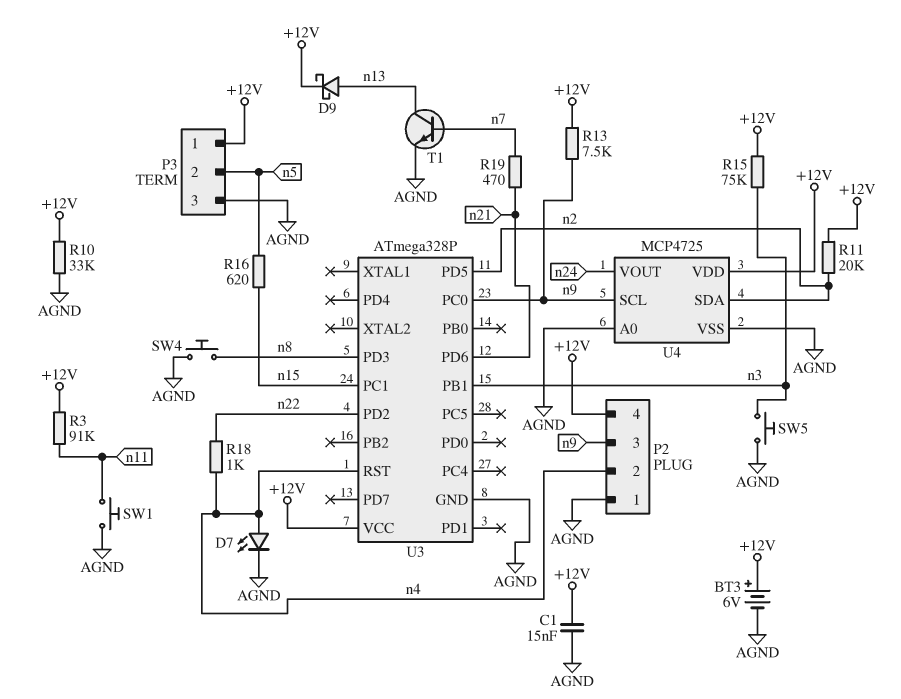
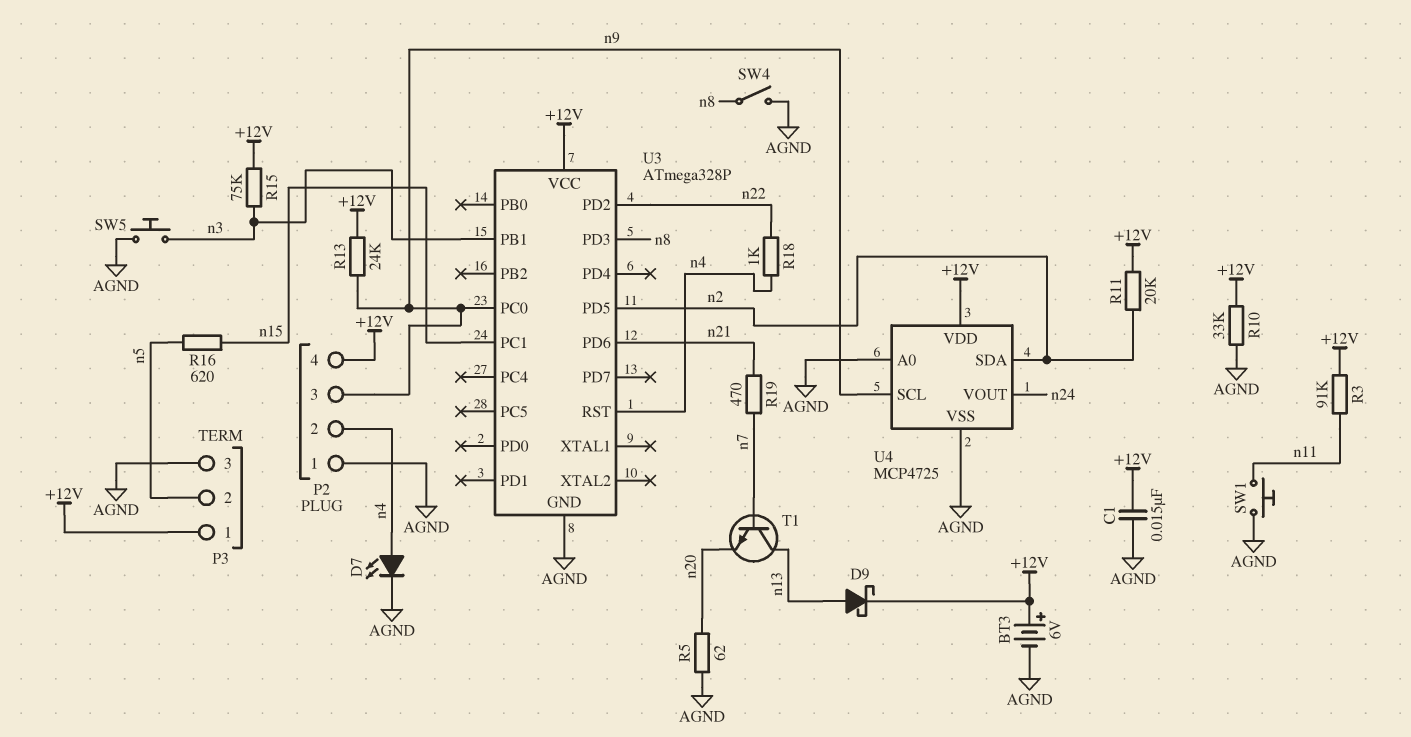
R5: none -> 62 (AGND, n20)
R13: 7.5k (+12V, n9) -> 24k (+12V, n9)
SW4: button (AGND, n8) -> switch (AGND, n8)
T1: NPN (B n7, C n13, E AGND) -> NPN (B n7, C n13, E n20)

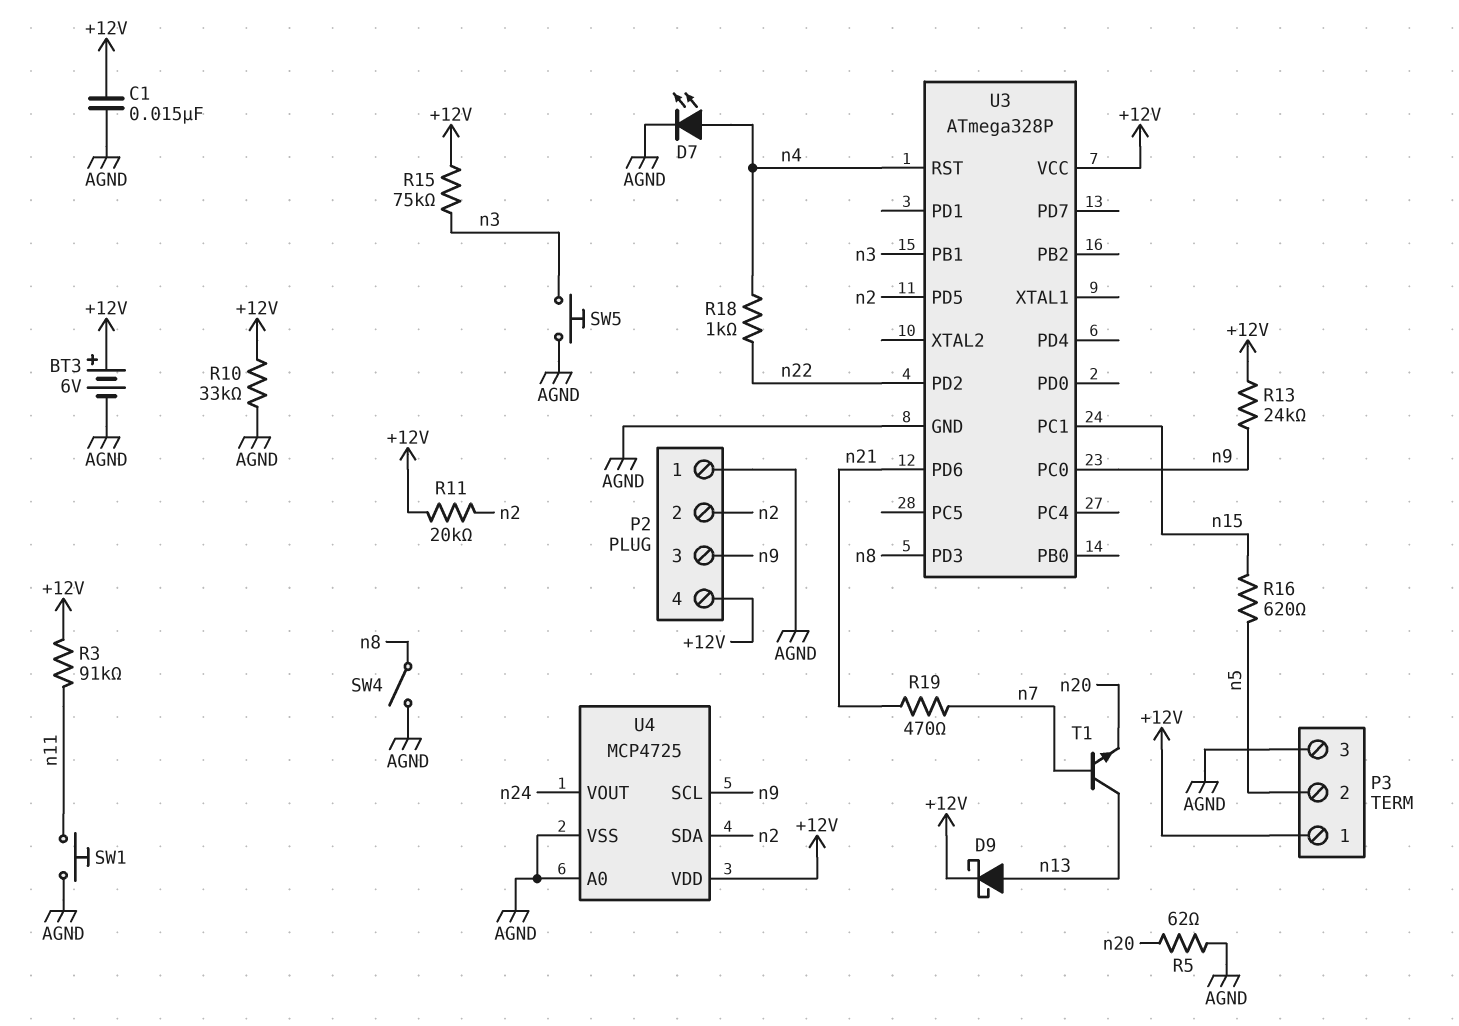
P2 pin 2: n4 -> n2

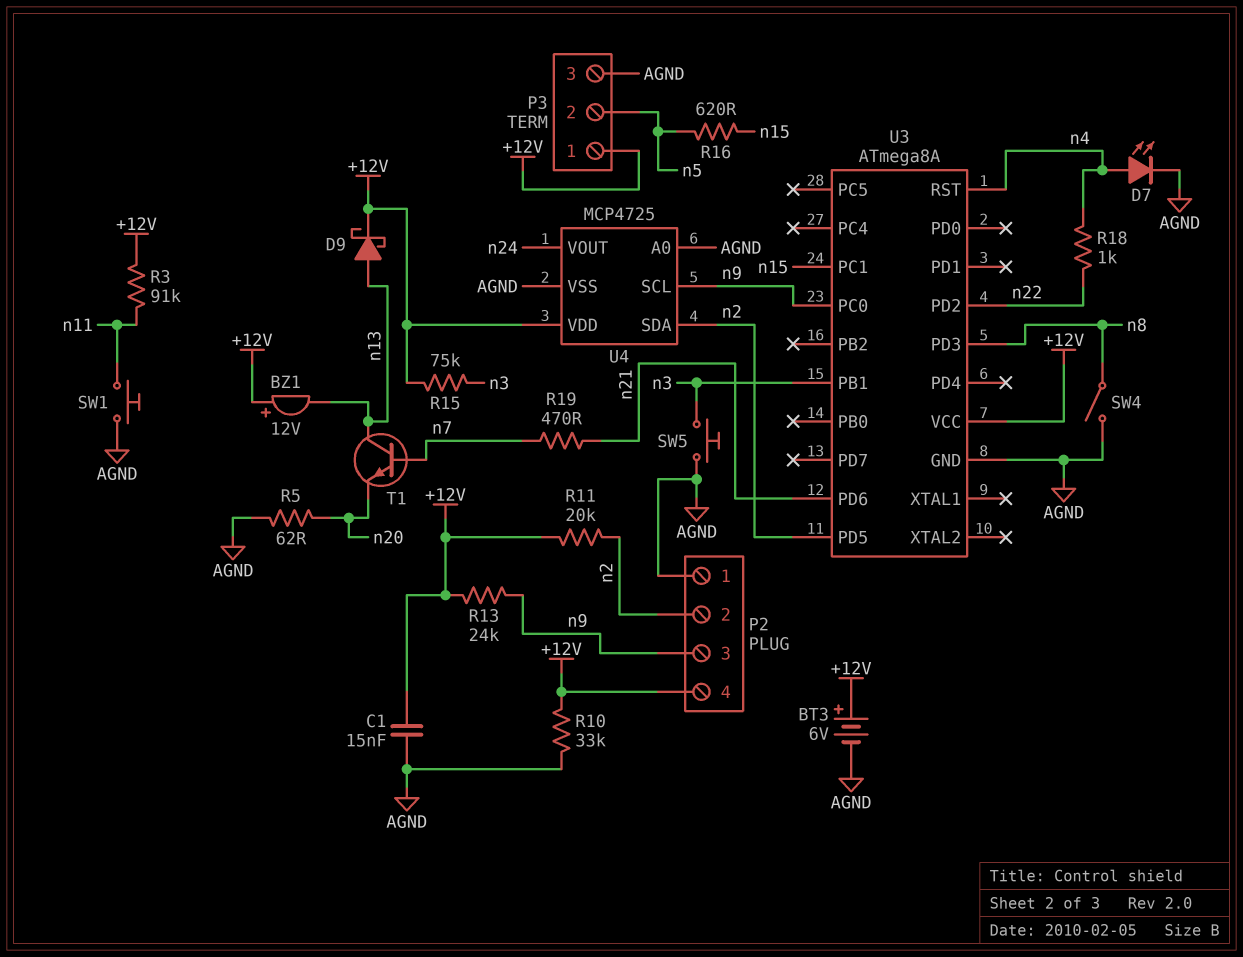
BZ1: none -> buzzer 12V (plus +12V, minus n13)
U3: ATmega328P -> ATmega8A

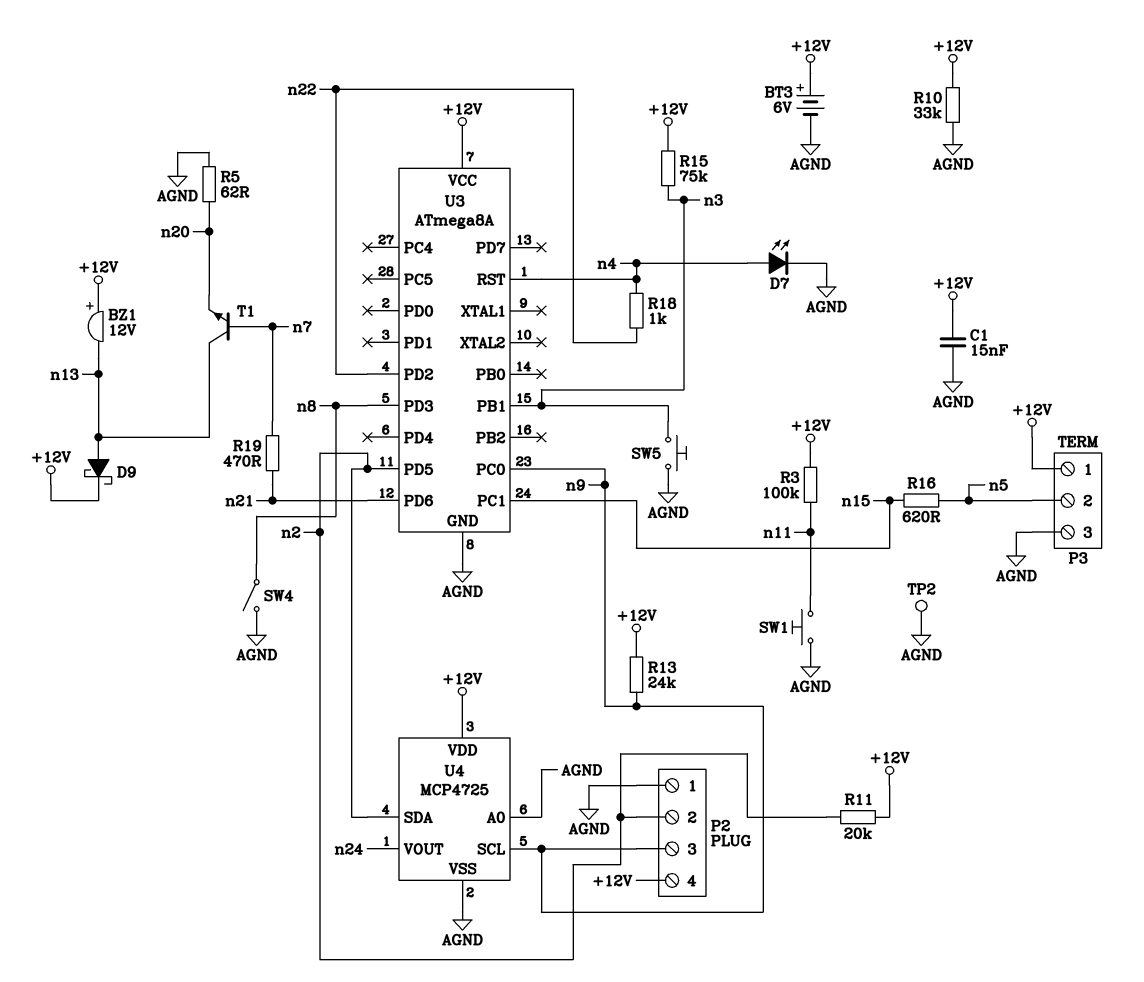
R3: 91k (+12V, n11) -> 100k (+12V, n11)
TP2: none -> test point (AGND)

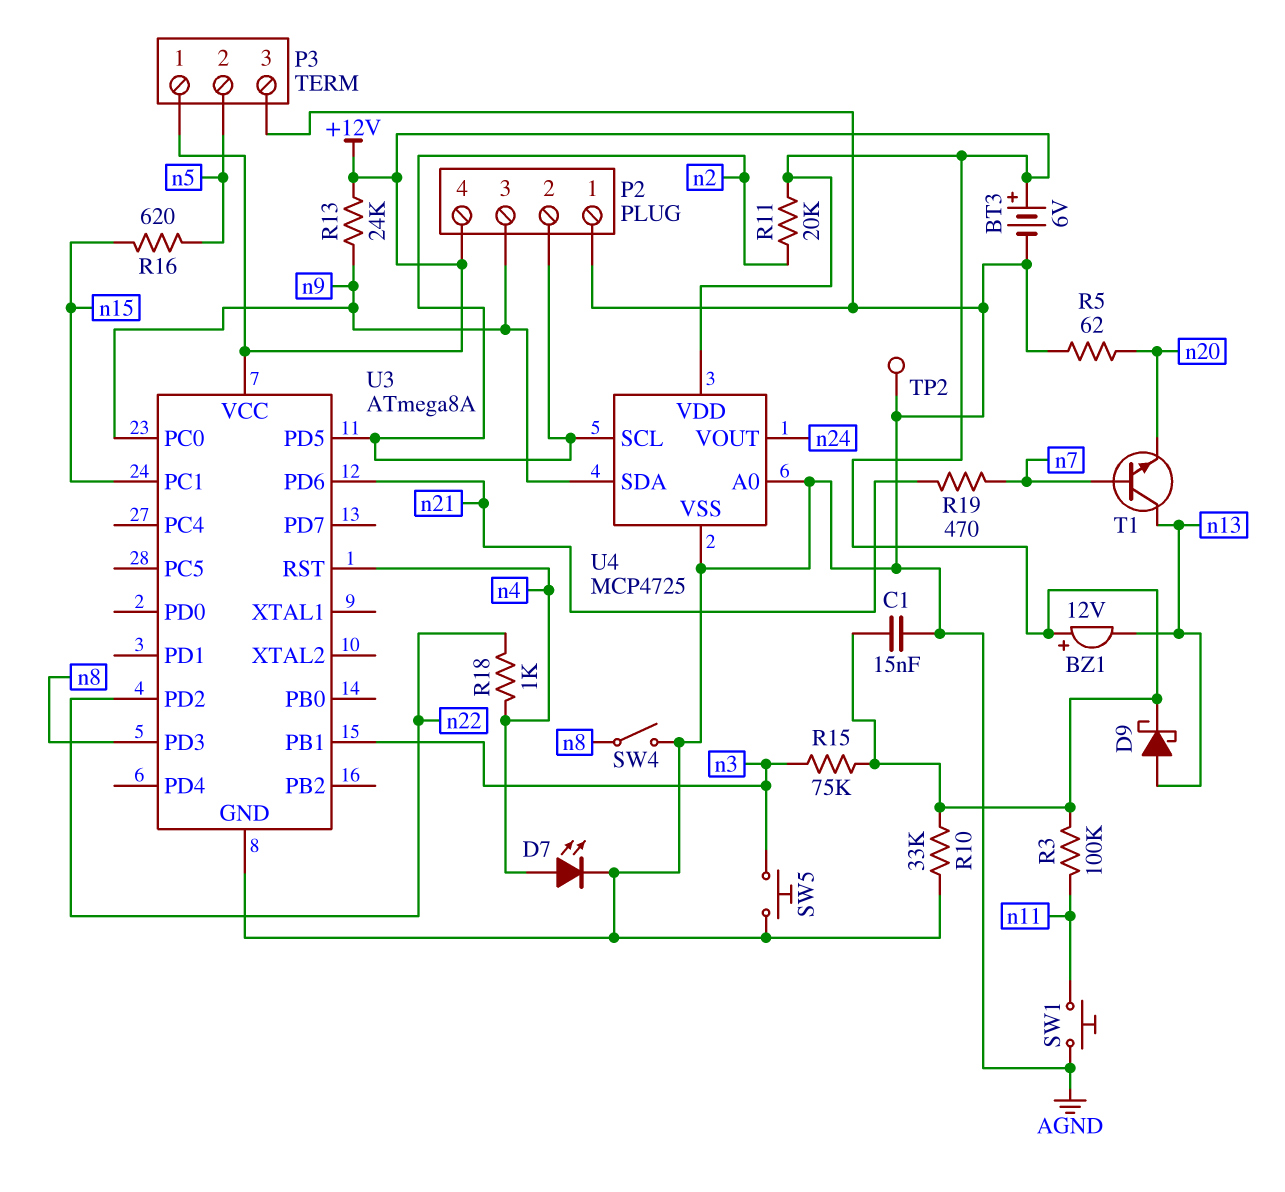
U4 pin SCL: n9 -> n2
U4 pin SDA: n2 -> n9

